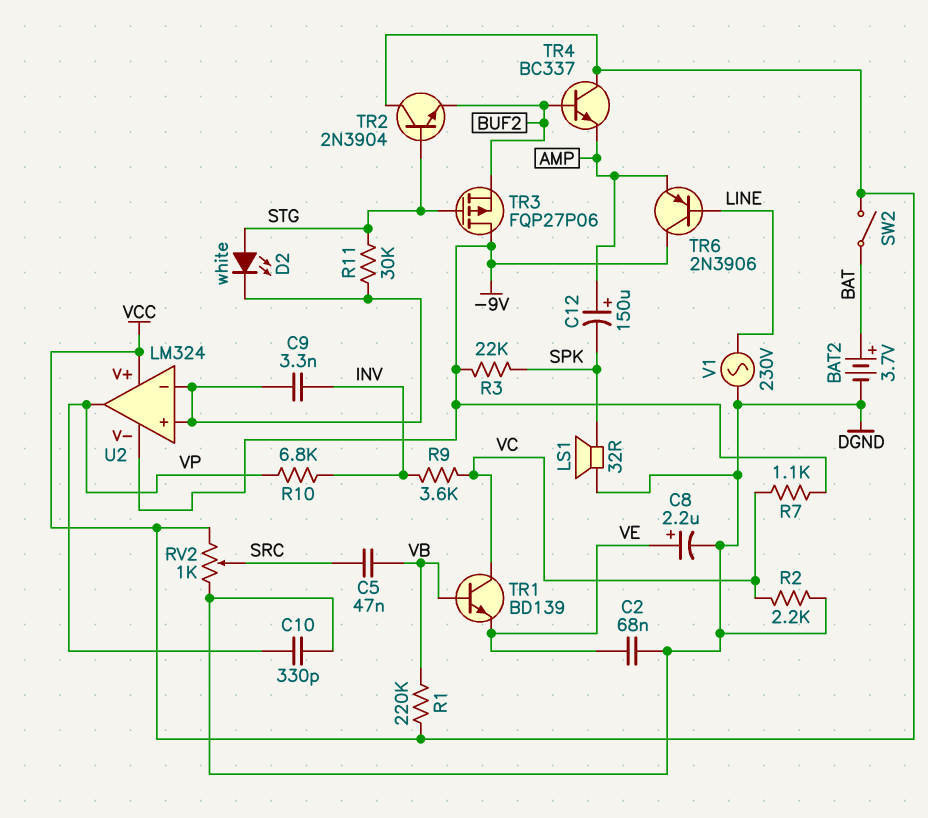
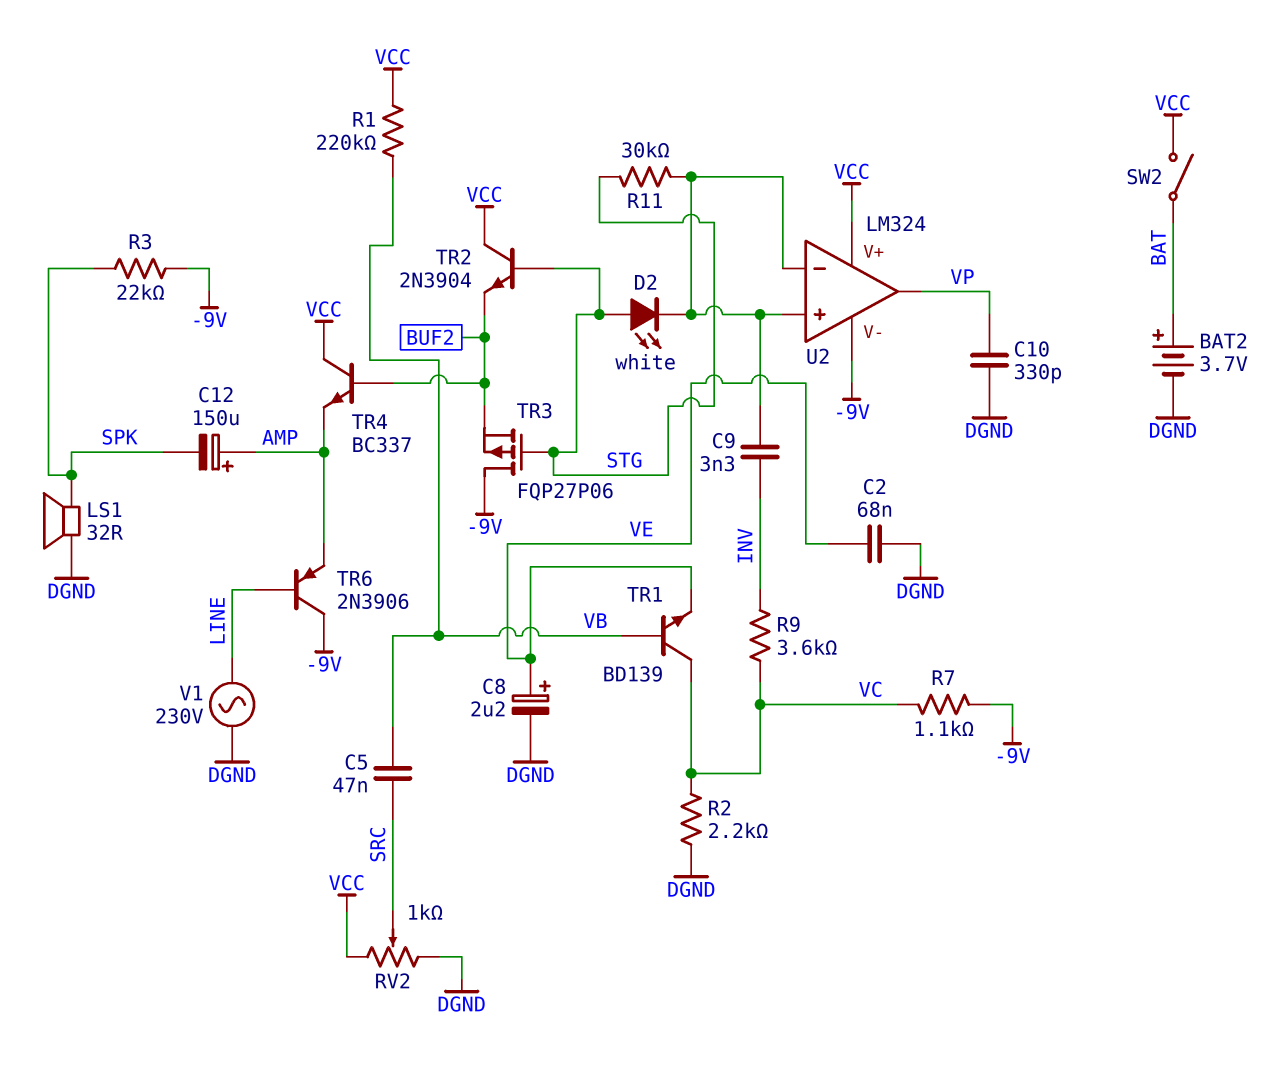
R10: 6.8k (INV, VP) -> none

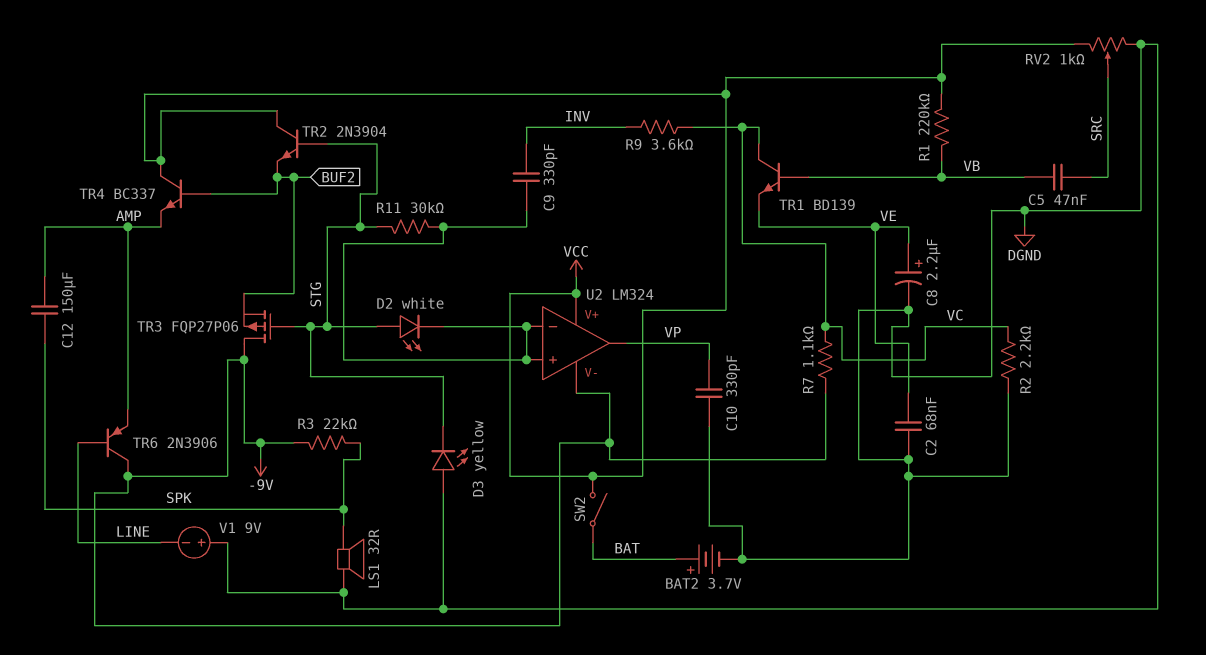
C9: 3.3nF (INV, U2/in+) -> 330pF (INV, U2/in+)
C12: 150uF (plus AMP, minus SPK) -> 150uF (AMP, SPK)
D3: none -> LED yellow (A DGND, K STG)
V1: AC 230V (DGND, LINE) -> 9V (plus DGND, minus LINE)

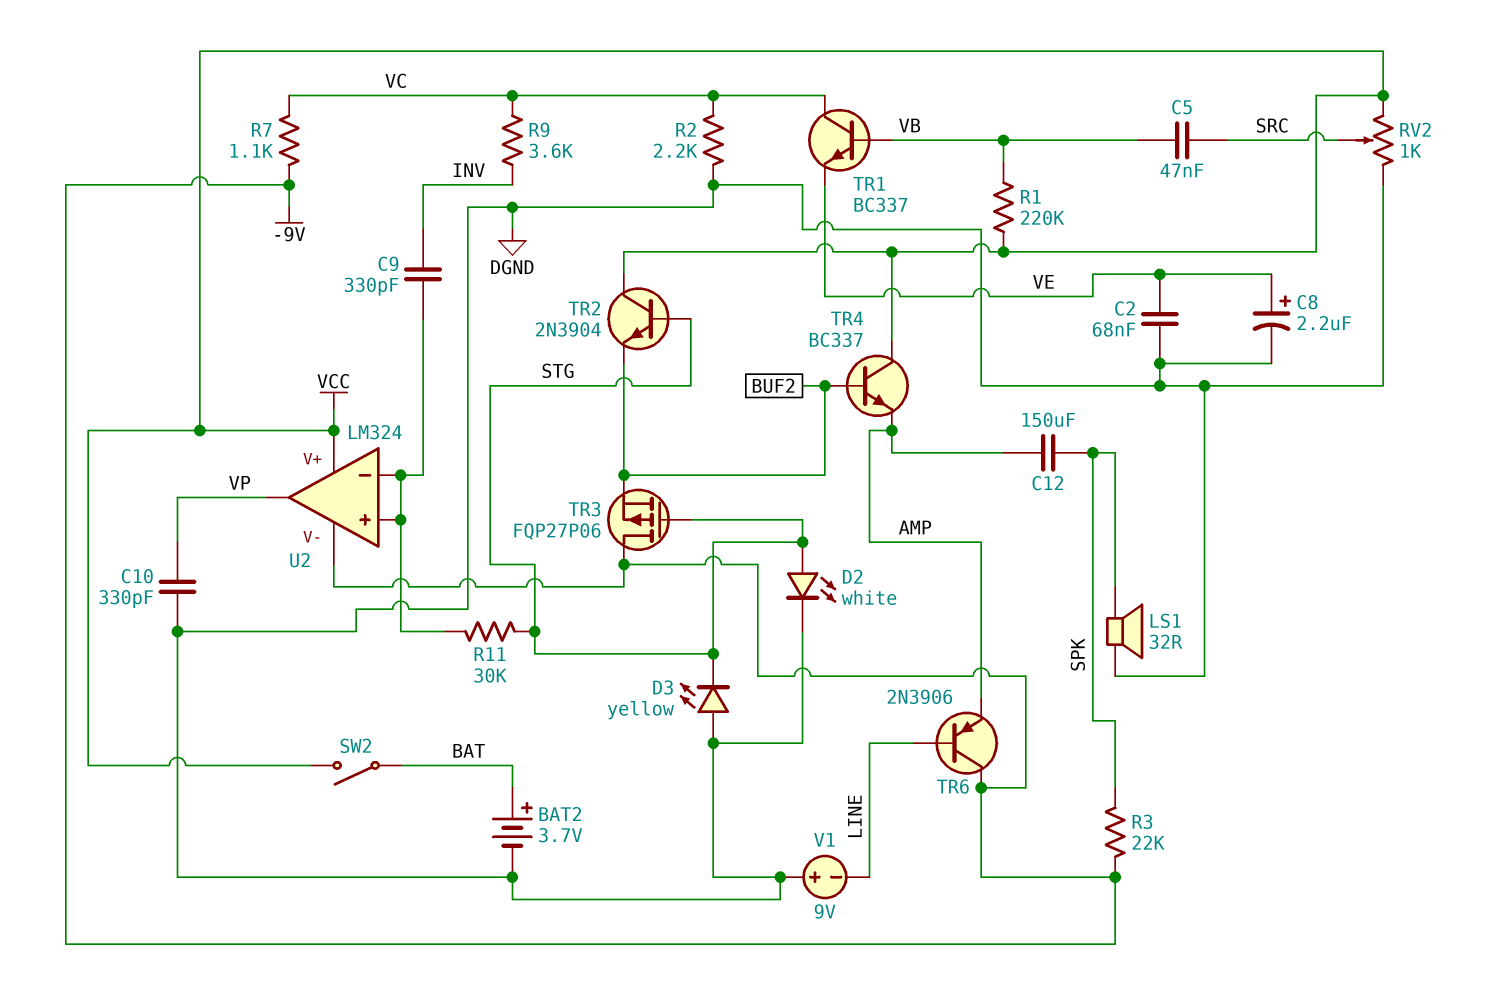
D2: LED white (A STG, K U2/in+) -> LED white (A STG, K DGND)
TR1: NPN BD139 (B VB, C VC, E VE) -> NPN BC337 (B VB, C VC, E VE)

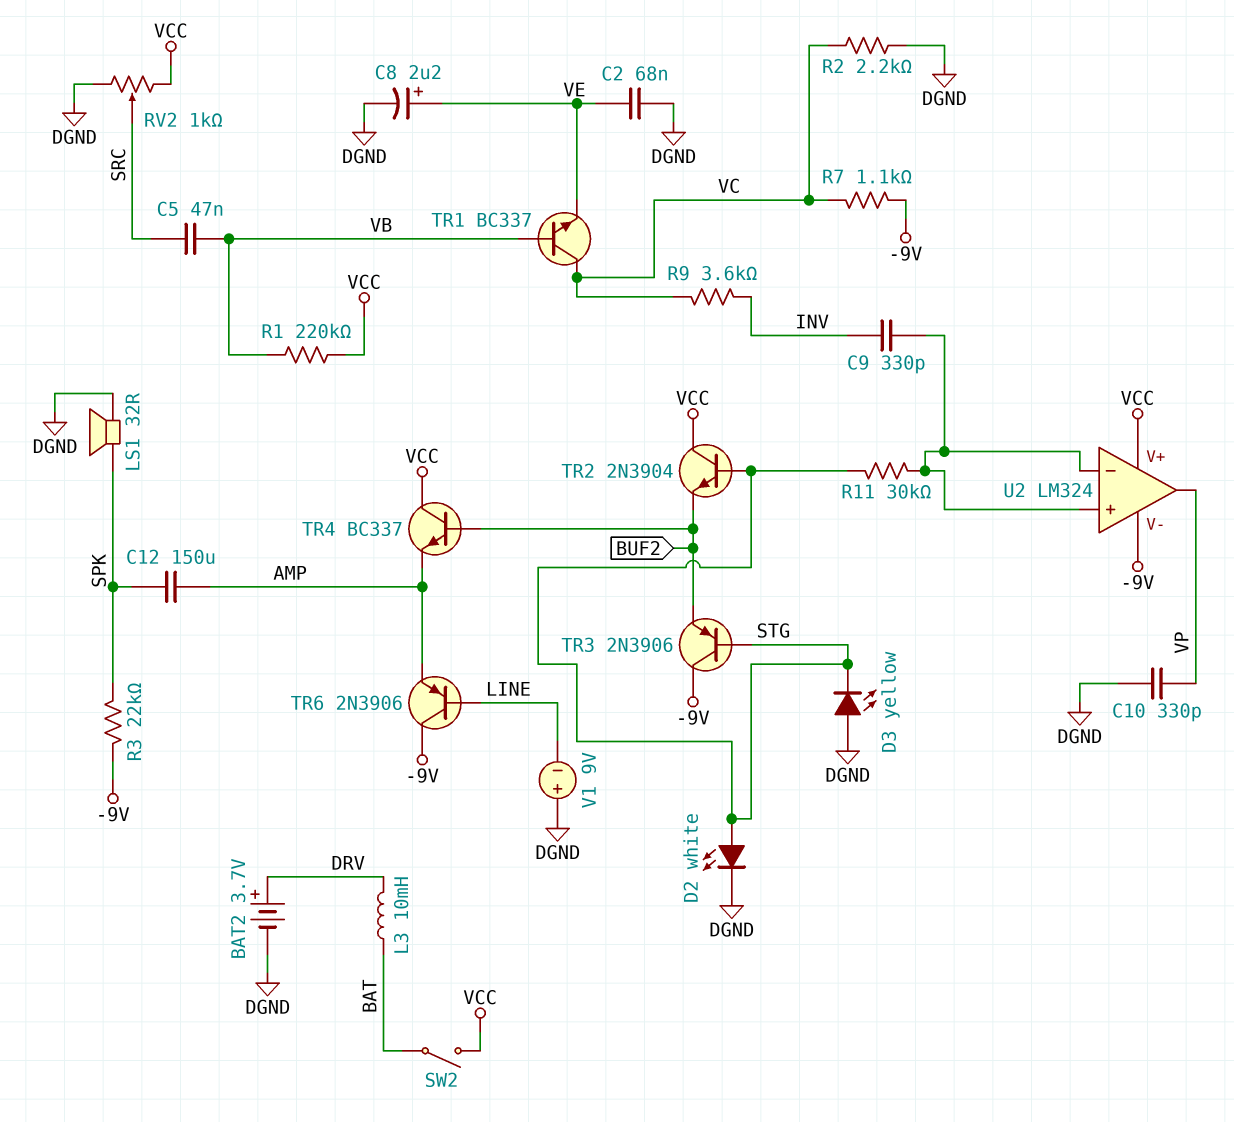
BAT2: 3.7V (plus BAT, minus DGND) -> 3.7V (plus DRV, minus DGND)
L3: none -> 10mH (BAT, DRV)
TR3: PMOS FQP27P06 (G STG, D -9V, S BUF2) -> PNP 2N3906 (B STG, C -9V, E BUF2)

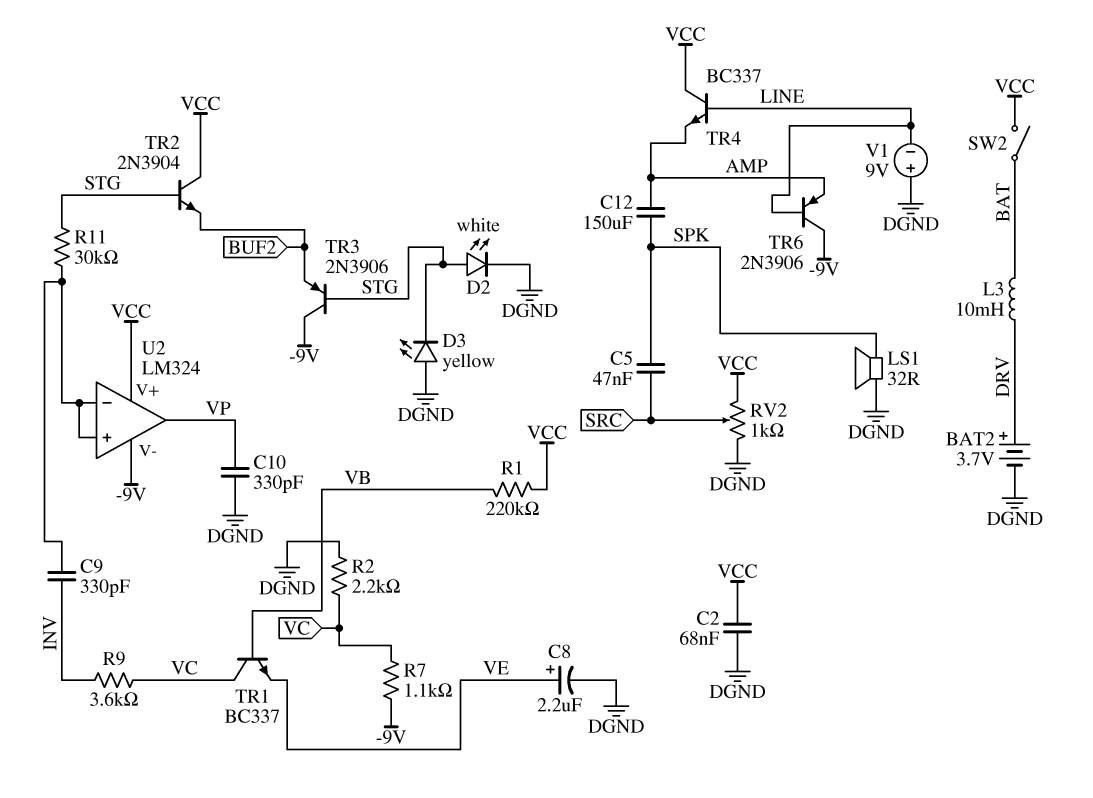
C2: 68nF (DGND, VE) -> 68nF (DGND, VCC)
C5: 47nF (SRC, VB) -> 47nF (SPK, SRC)
R3: 22k (-9V, SPK) -> none
TR4: NPN BC337 (B BUF2, C VCC, E AMP) -> NPN BC337 (B LINE, C VCC, E AMP)

